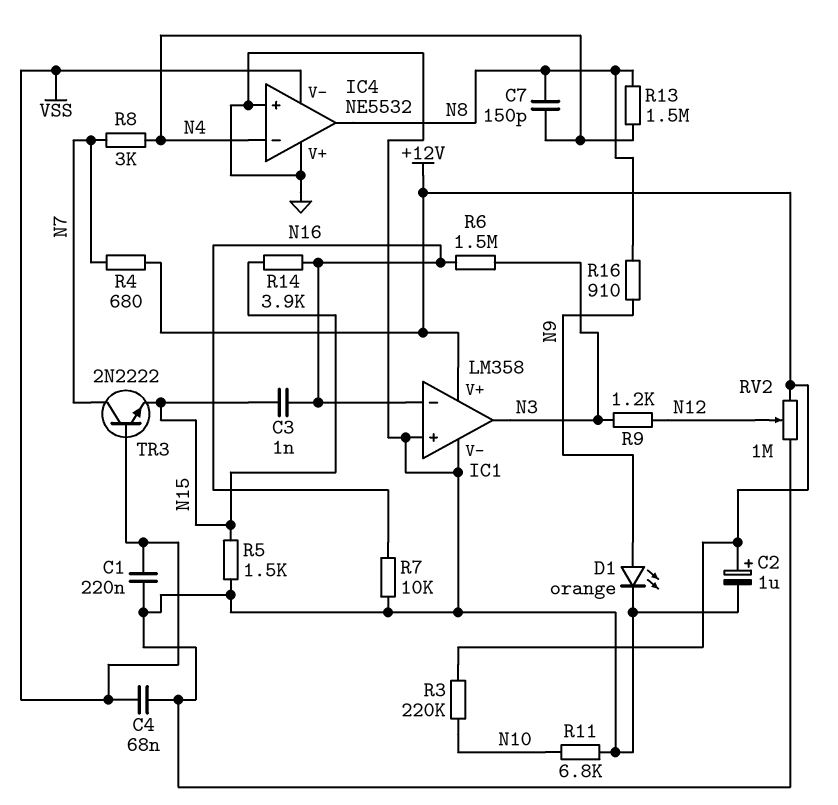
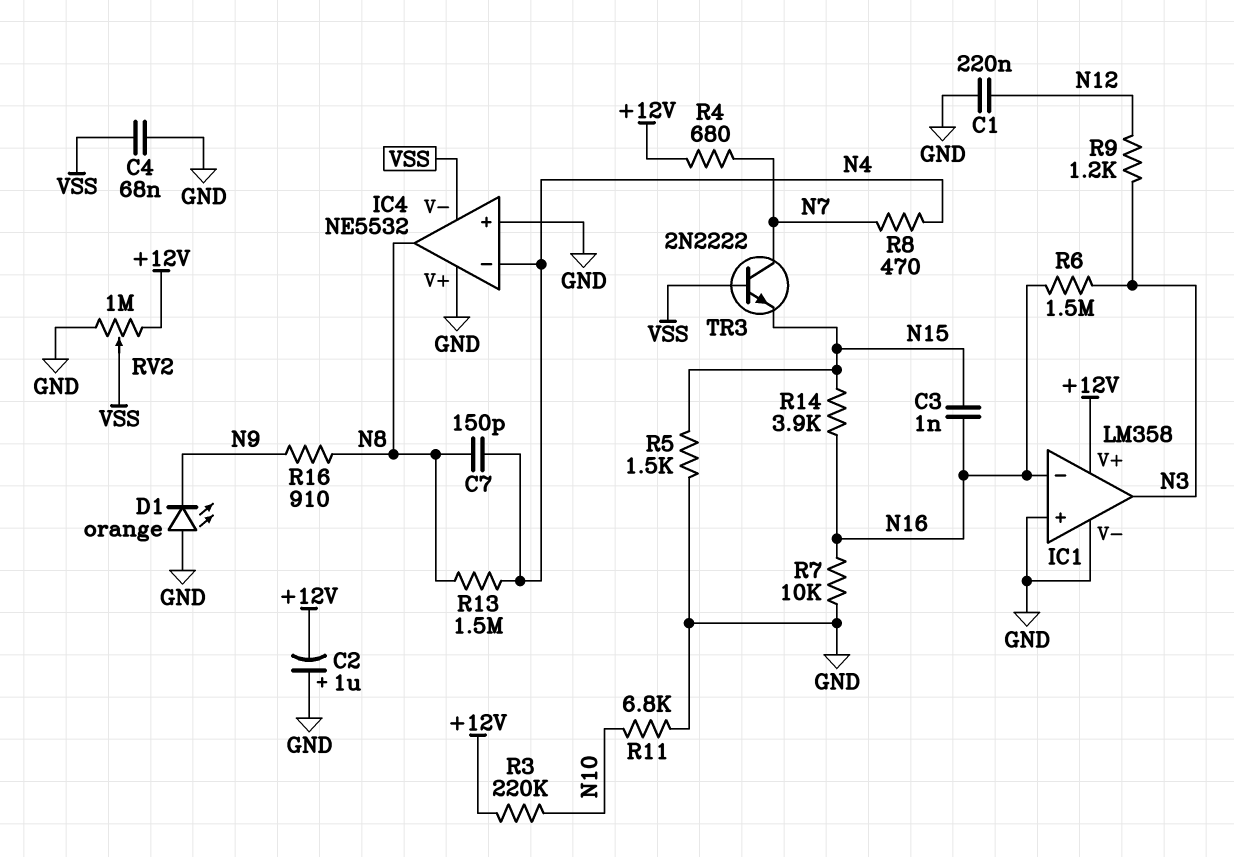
C1: 220nF (GND, VSS) -> 220nF (GND, N12)
C2: 1uF (plus +12V, minus GND) -> 1uF (plus GND, minus +12V)
D1: LED orange (A N9, K GND) -> LED orange (A GND, K N9)
R8: 3k (N4, N7) -> 470 (N4, N7)
RV2: 1M (+12V, GND, wiper N12) -> 1M (+12V, GND, wiper VSS)

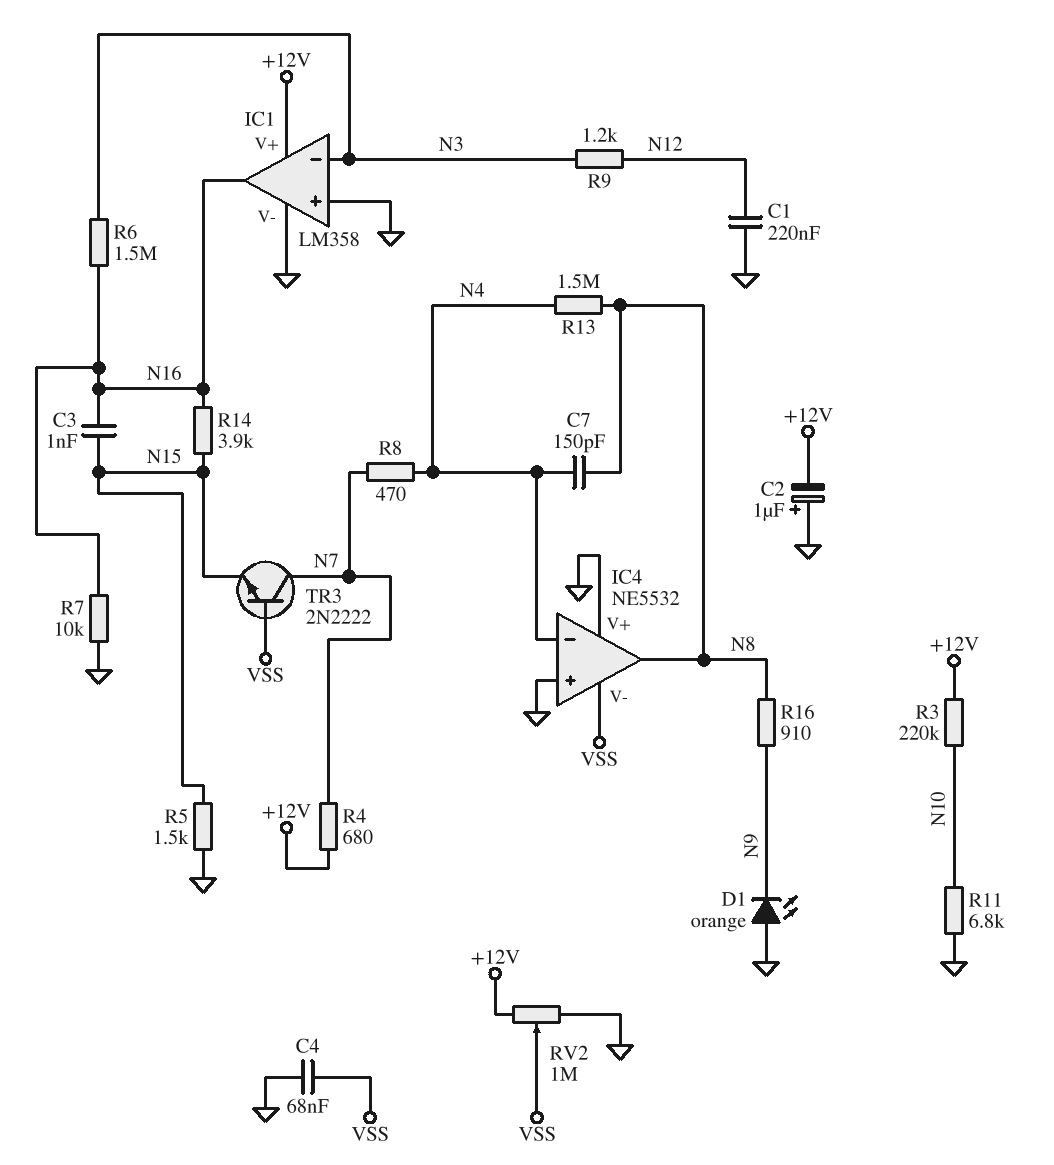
IC1 pin in-: N16 -> N3
IC1 pin out: N3 -> N16

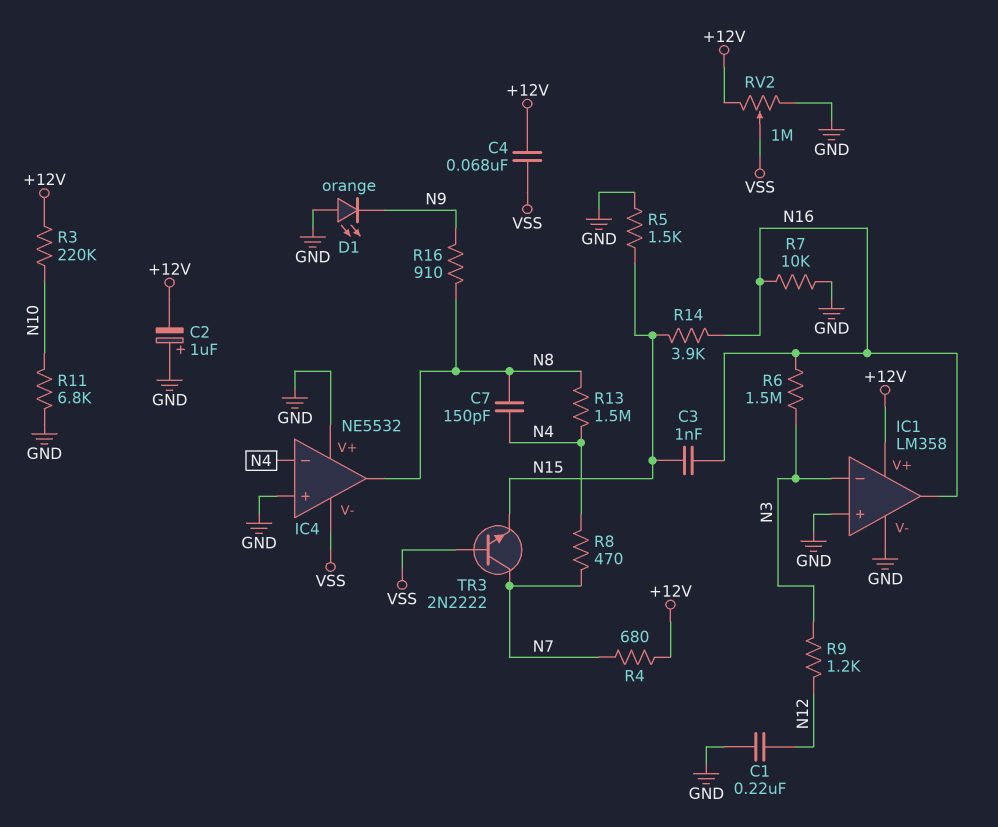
C4: 68nF (GND, VSS) -> 68nF (+12V, VSS)

